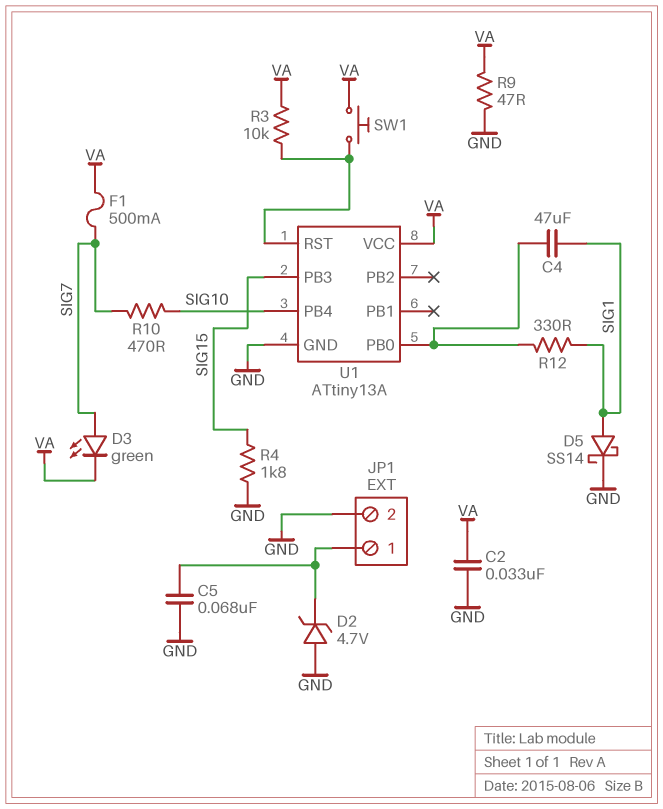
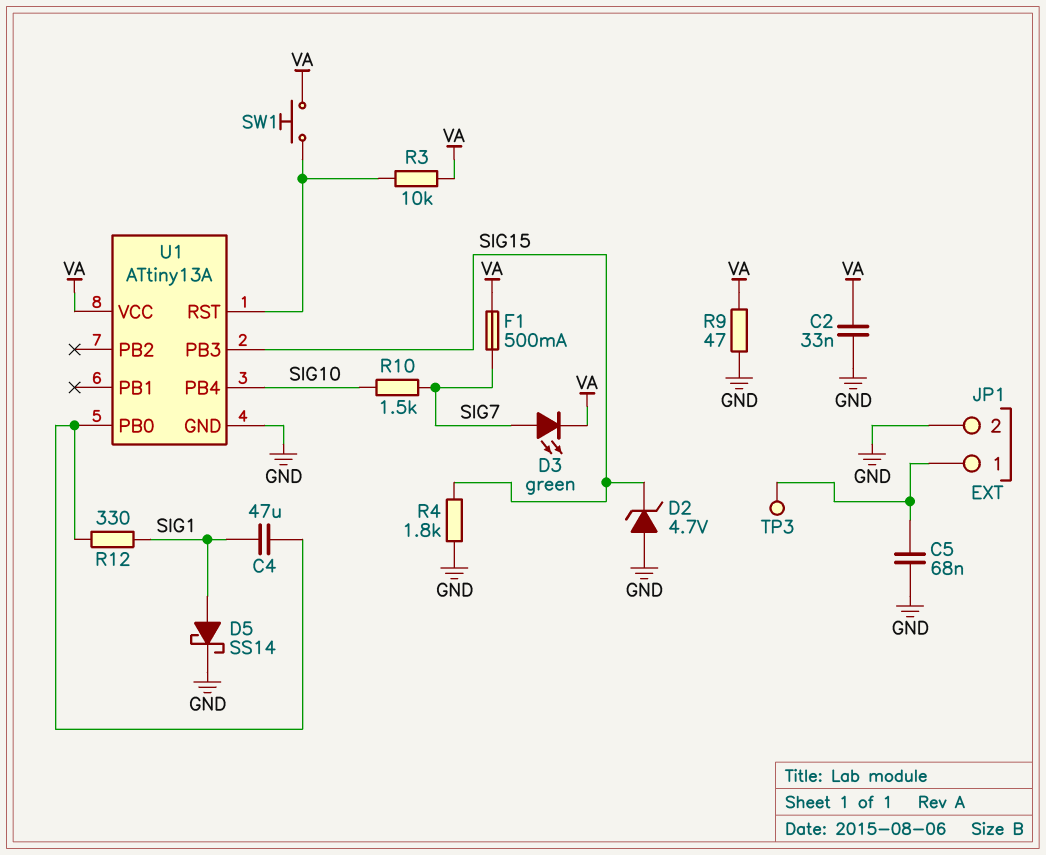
D2: zener 4.7V (A GND, K JP1/1) -> zener 4.7V (A GND, K SIG15)
R10: 470 (SIG7, SIG10) -> 1.5k (SIG7, SIG10)
TP3: none -> test point (JP1/1)

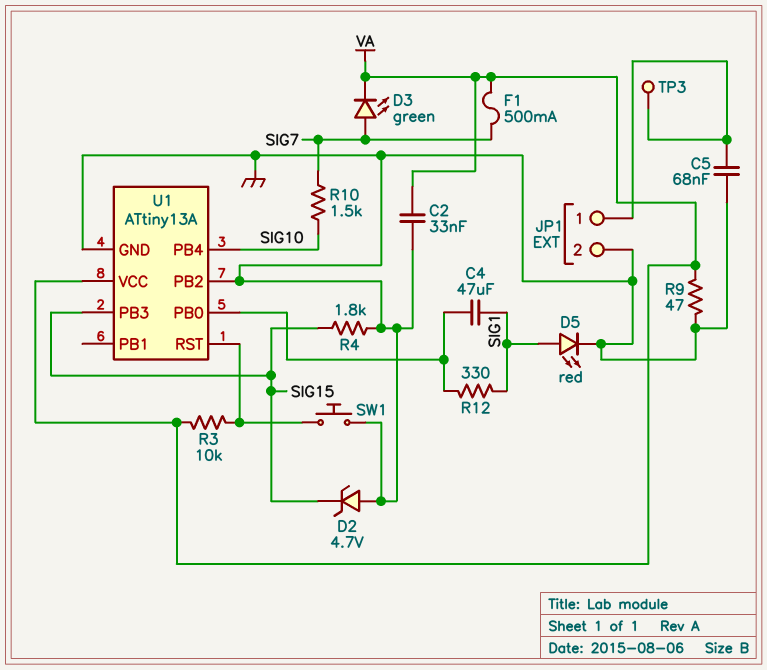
D5: schottky SS14 (A SIG1, K GND) -> LED red (A SIG1, K GND)
SW1: button (U1/RST, VA) -> button (GND, U1/RST)
U1 pin PB2: none -> GND

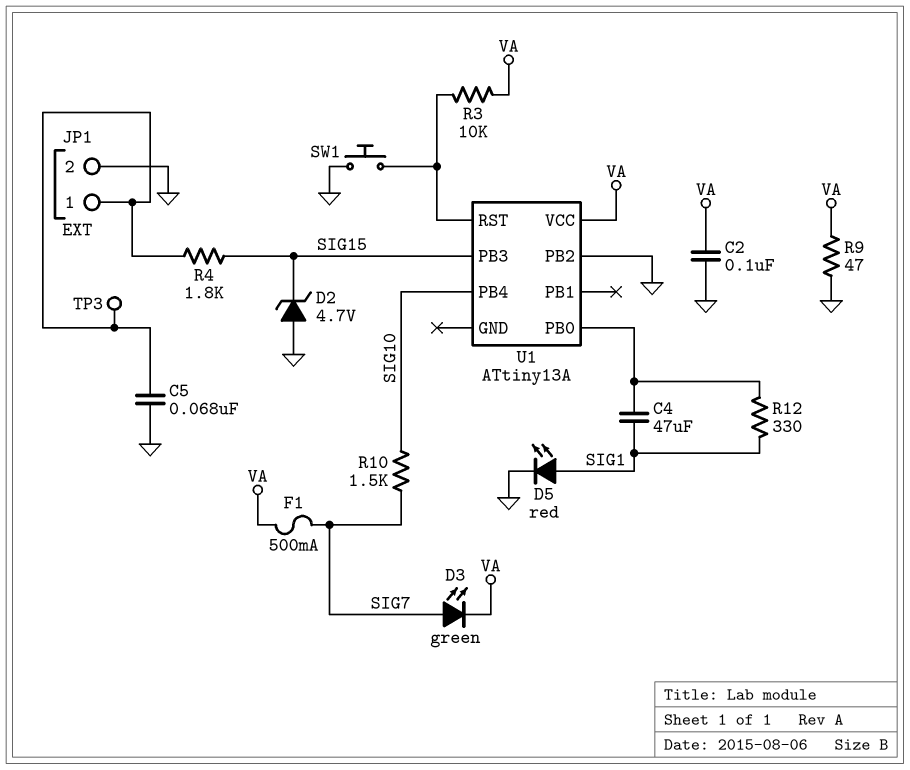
C2: 33nF (GND, VA) -> 100nF (GND, VA)
R4: 1.8k (GND, SIG15) -> 1.8k (JP1/1, SIG15)
U1 pin GND: GND -> none

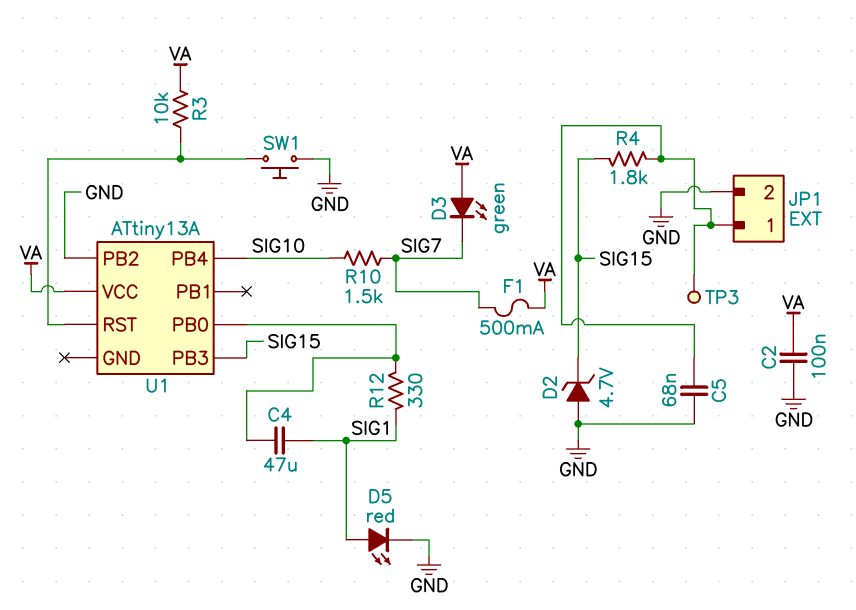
D3: LED green (A SIG7, K VA) -> LED green (A VA, K SIG7)
R9: 47 (GND, VA) -> none

